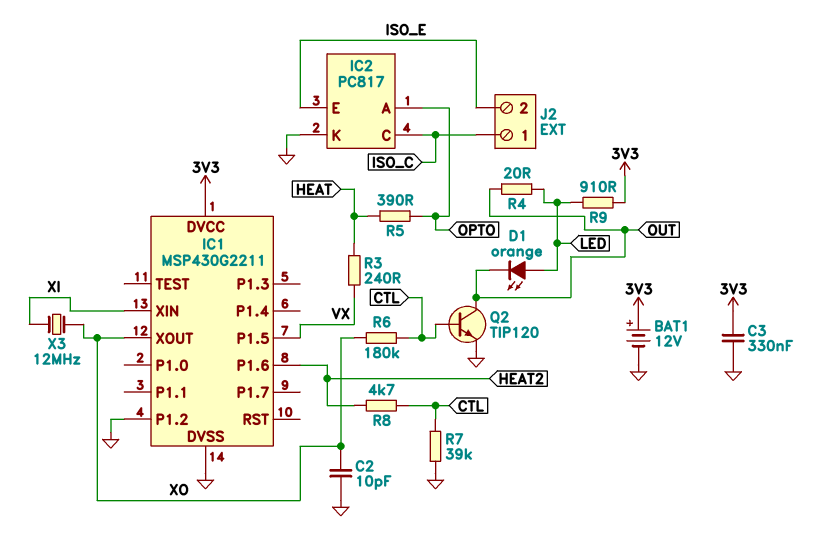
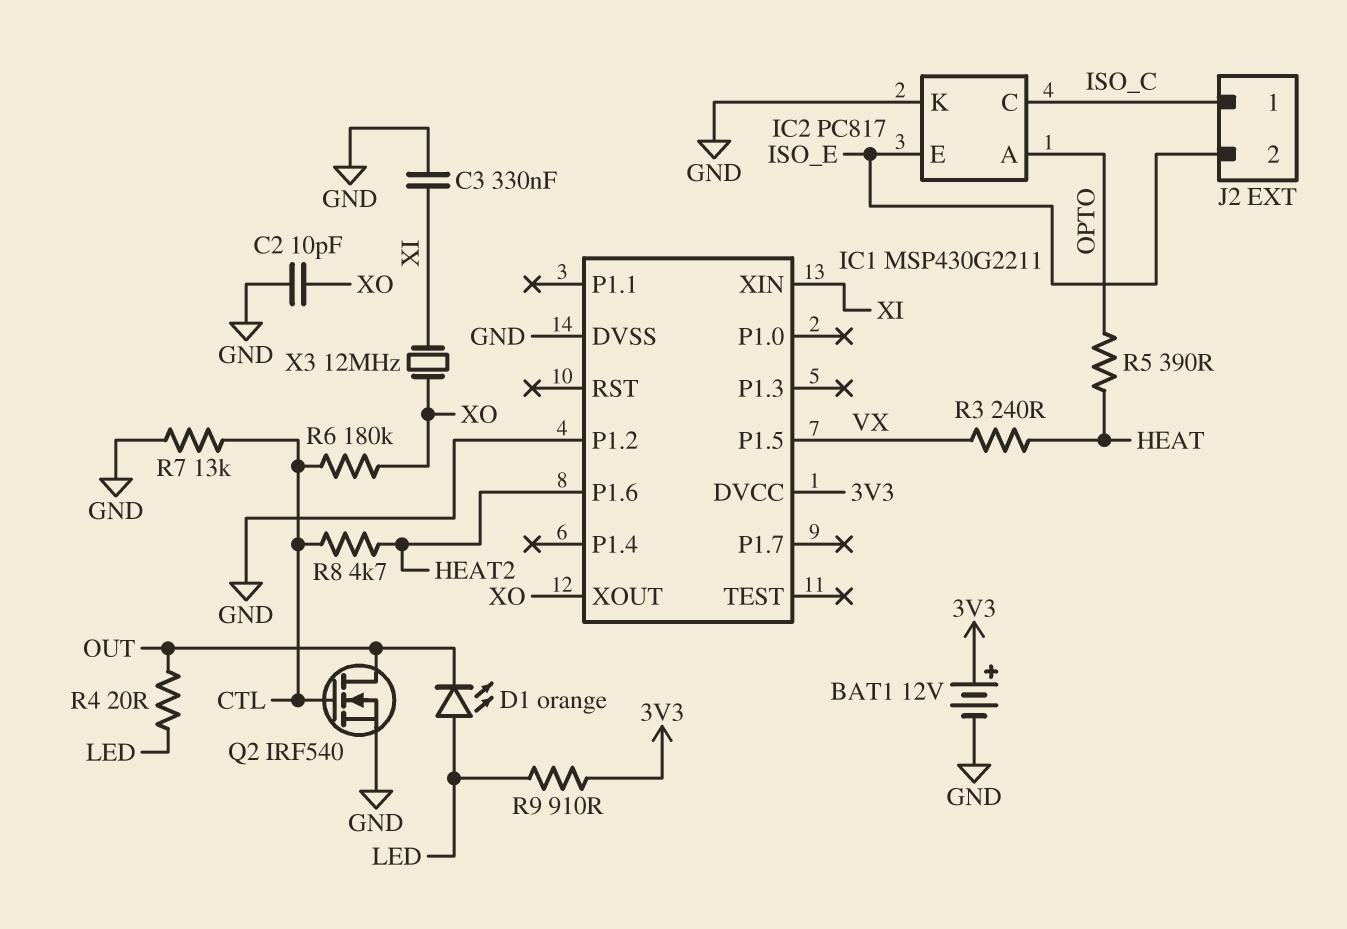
C3: 330nF (3V3, GND) -> 330nF (GND, XI)
Q2: NPN TIP120 (B CTL, C OUT, E GND) -> NMOS IRF540 (G CTL, D OUT, S GND)
R7: 39k (CTL, GND) -> 13k (CTL, GND)

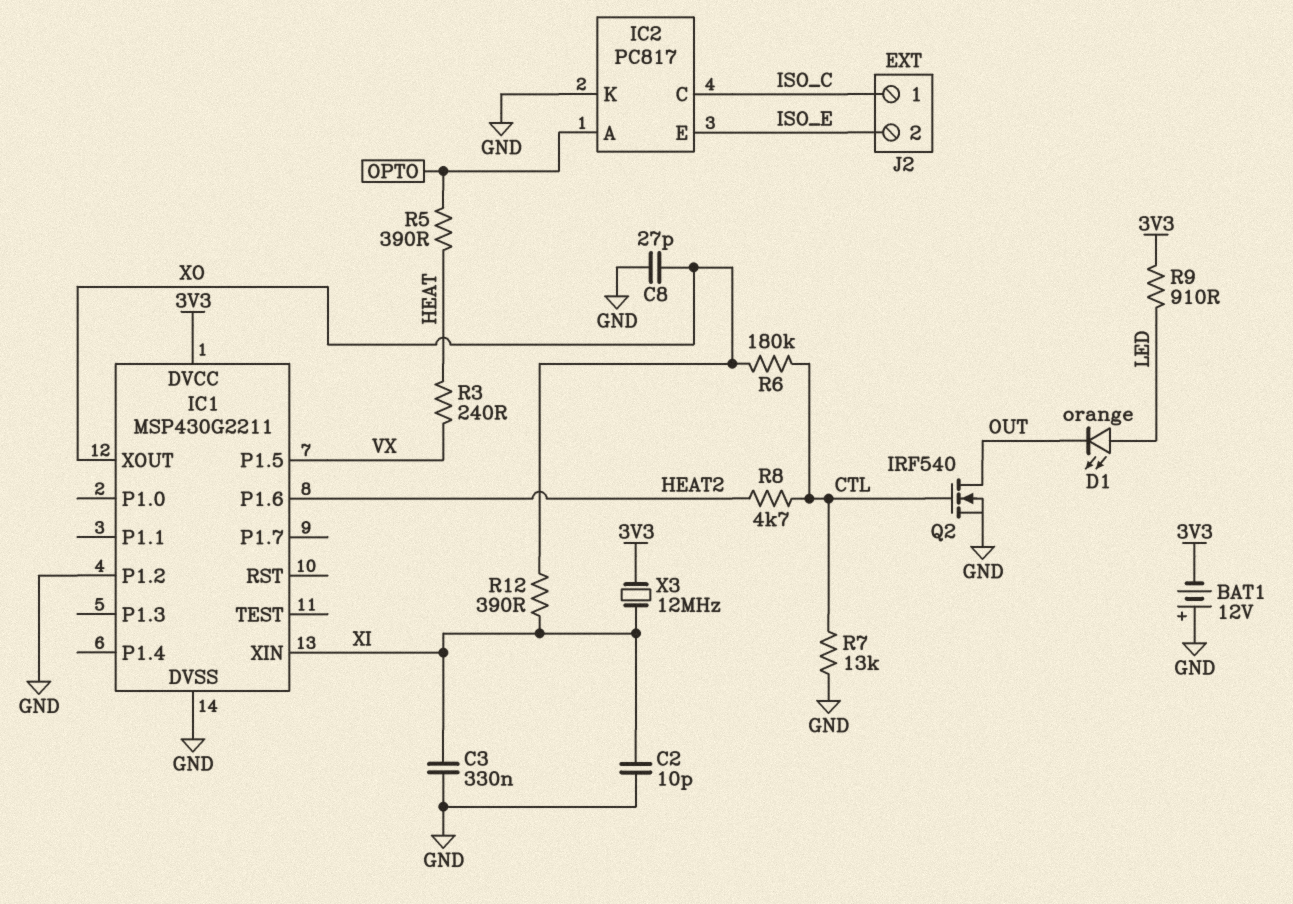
BAT1: 12V (plus 3V3, minus GND) -> 12V (plus GND, minus 3V3)
C2: 10pF (GND, XO) -> 10pF (GND, XI)
C8: none -> 27pF (GND, XO)
R4: 20 (LED, OUT) -> none
R12: none -> 390 (XI, XO)
X3: 12MHz (XI, XO) -> 12MHz (3V3, XI)

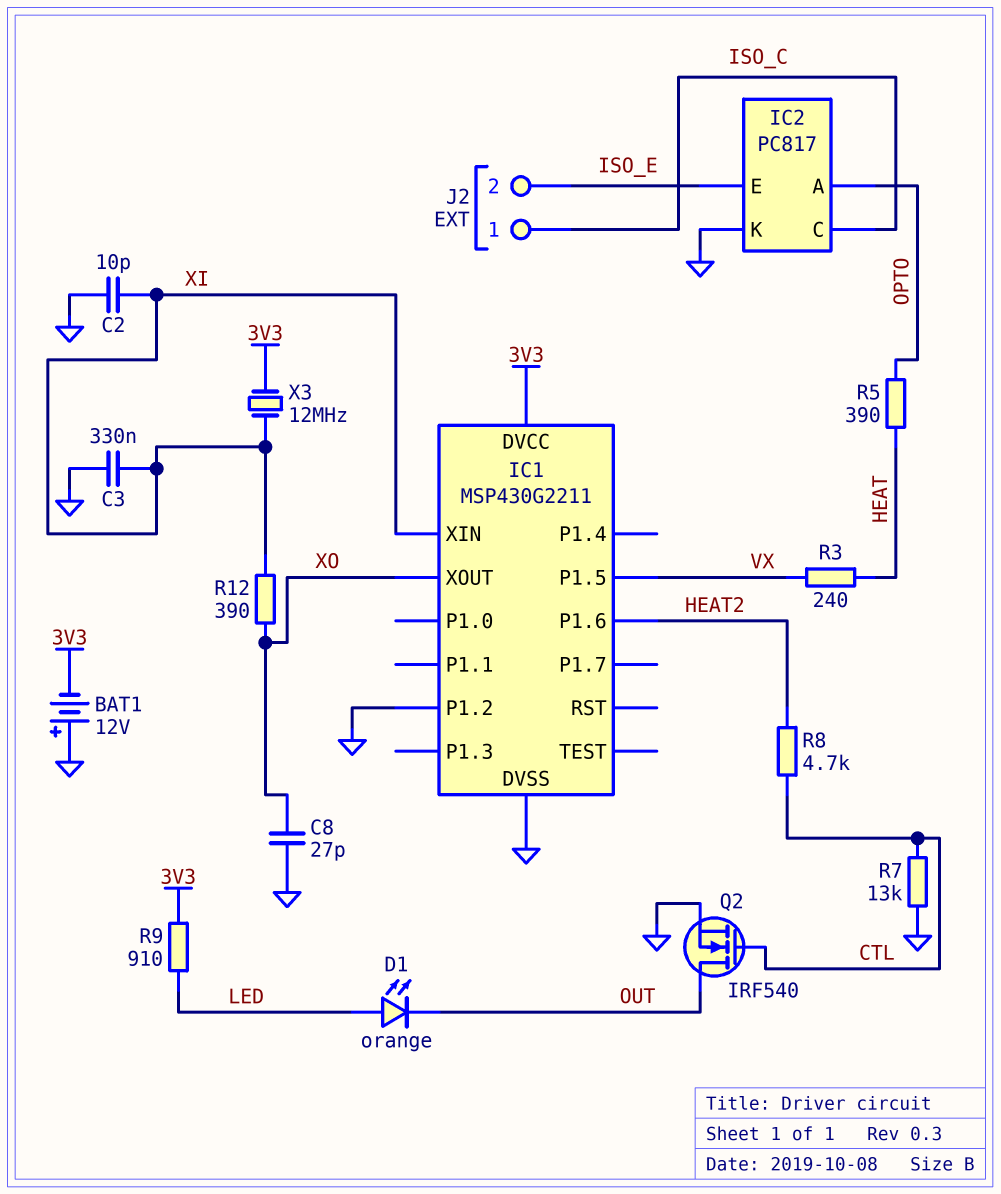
R6: 180k (CTL, XO) -> none

